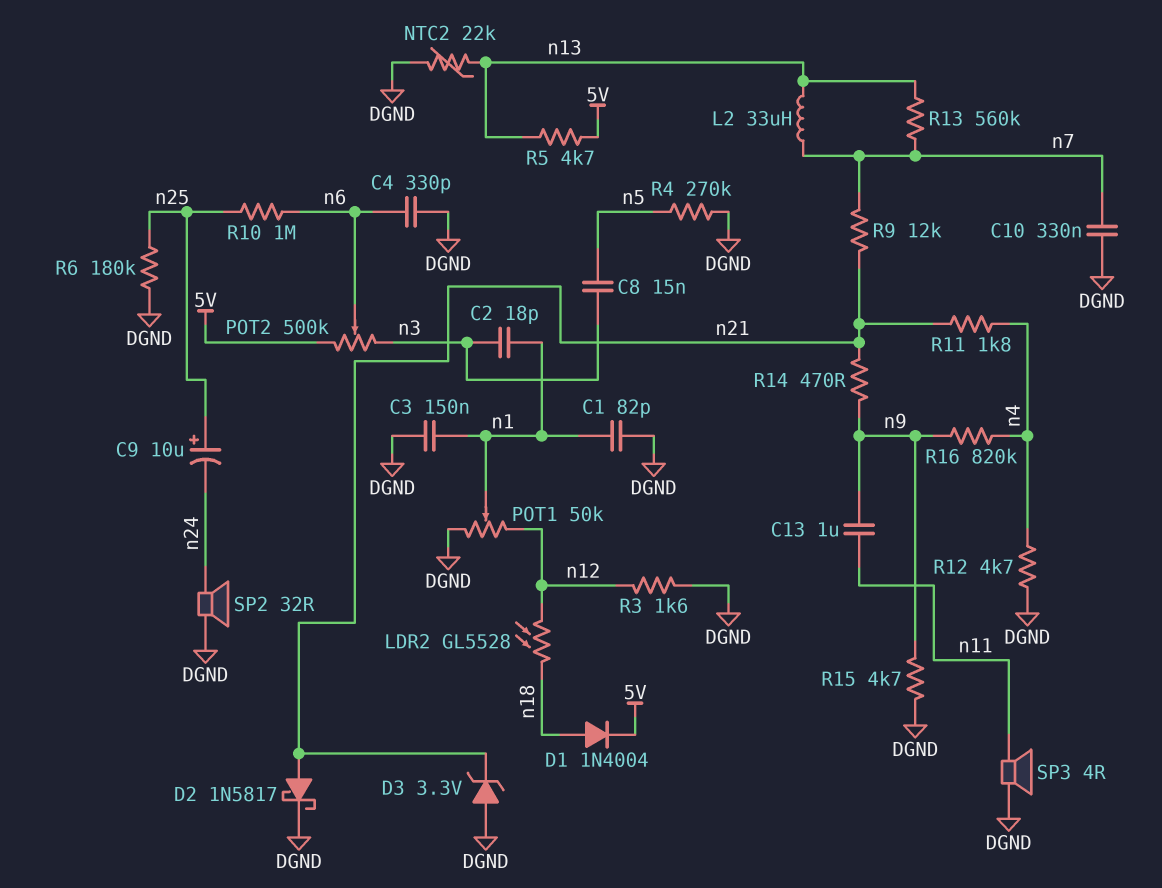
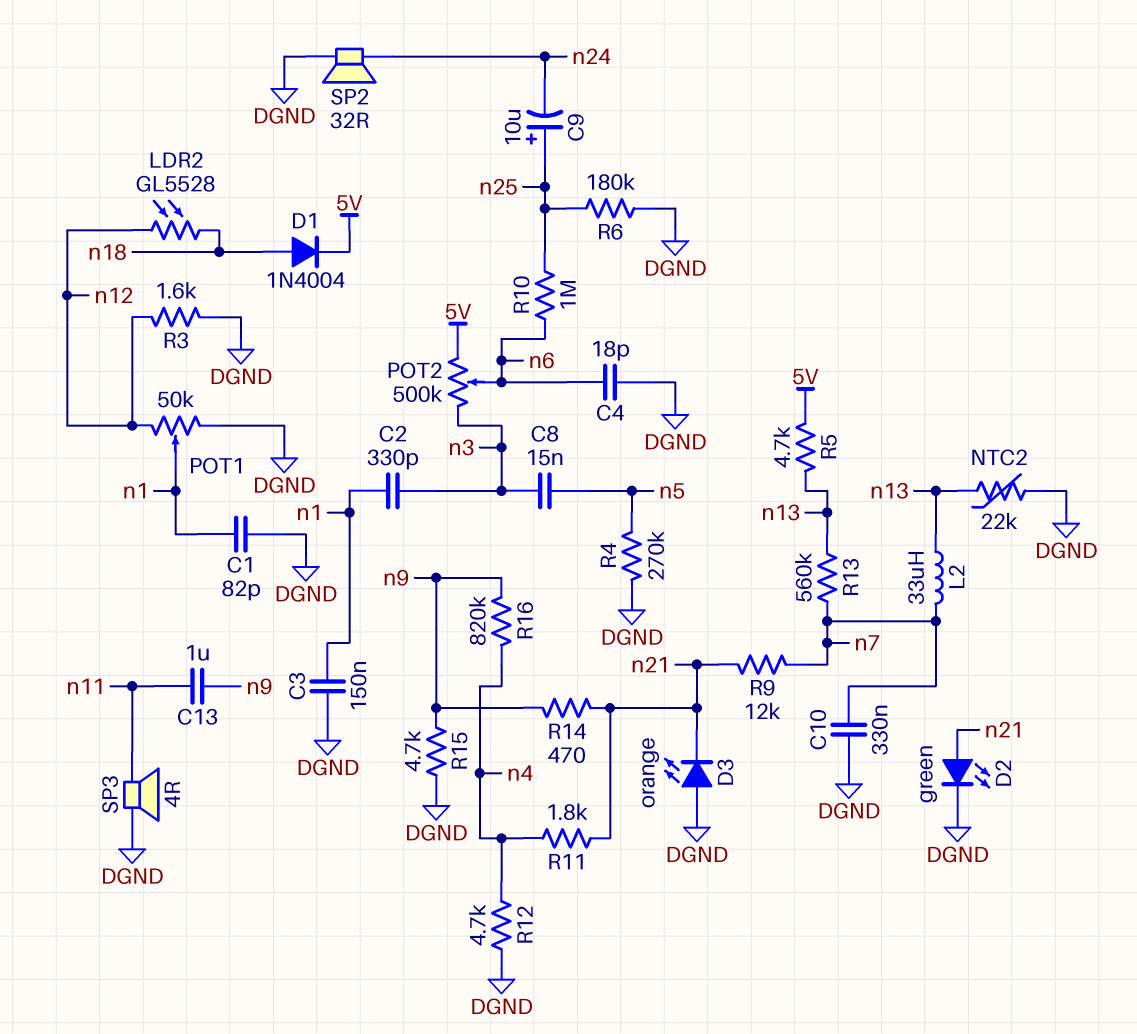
C2: 18pF (n1, n3) -> 330pF (n1, n3)
C4: 330pF (DGND, n6) -> 18pF (DGND, n6)
D2: schottky 1N5817 (A n21, K DGND) -> LED green (A n21, K DGND)
D3: zener 3.3V (A DGND, K n21) -> LED orange (A DGND, K n21)

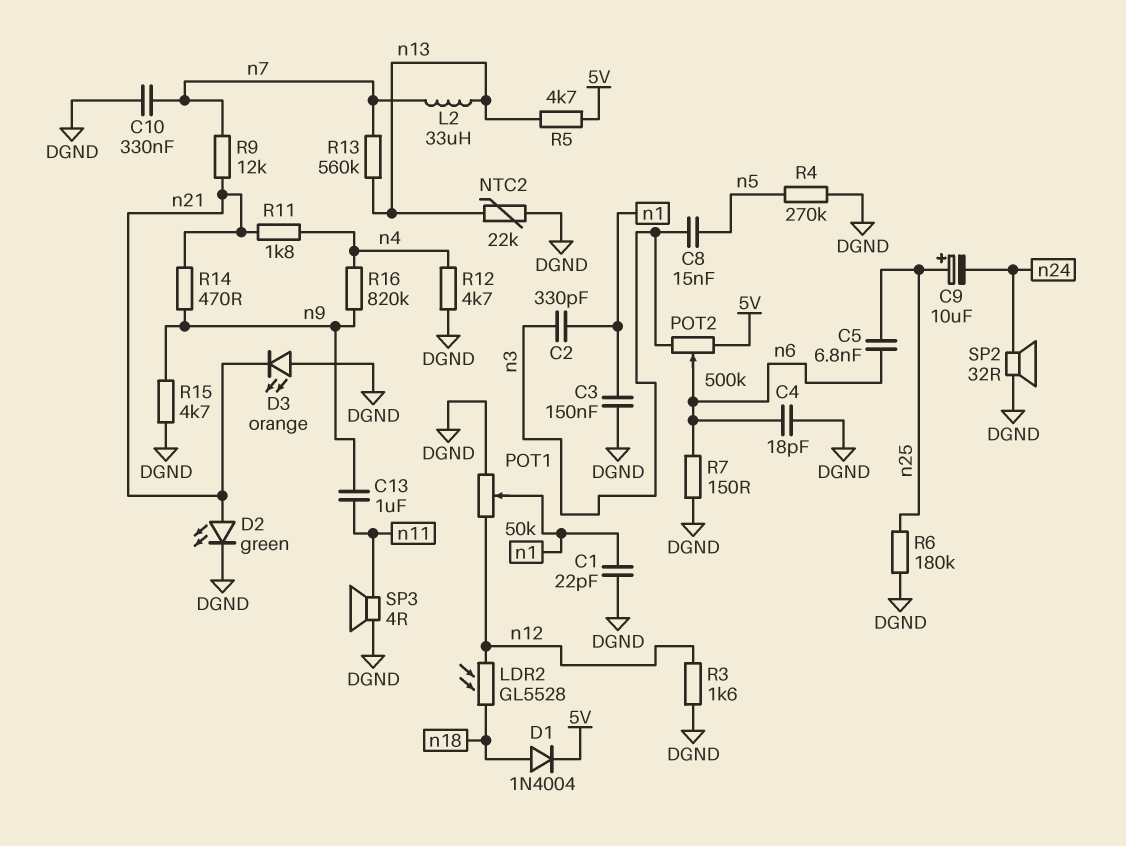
C1: 82pF (DGND, n1) -> 22pF (DGND, n1)
C5: none -> 6.8nF (n6, n25)
R7: none -> 150 (DGND, n6)
R10: 1M (n6, n25) -> none

